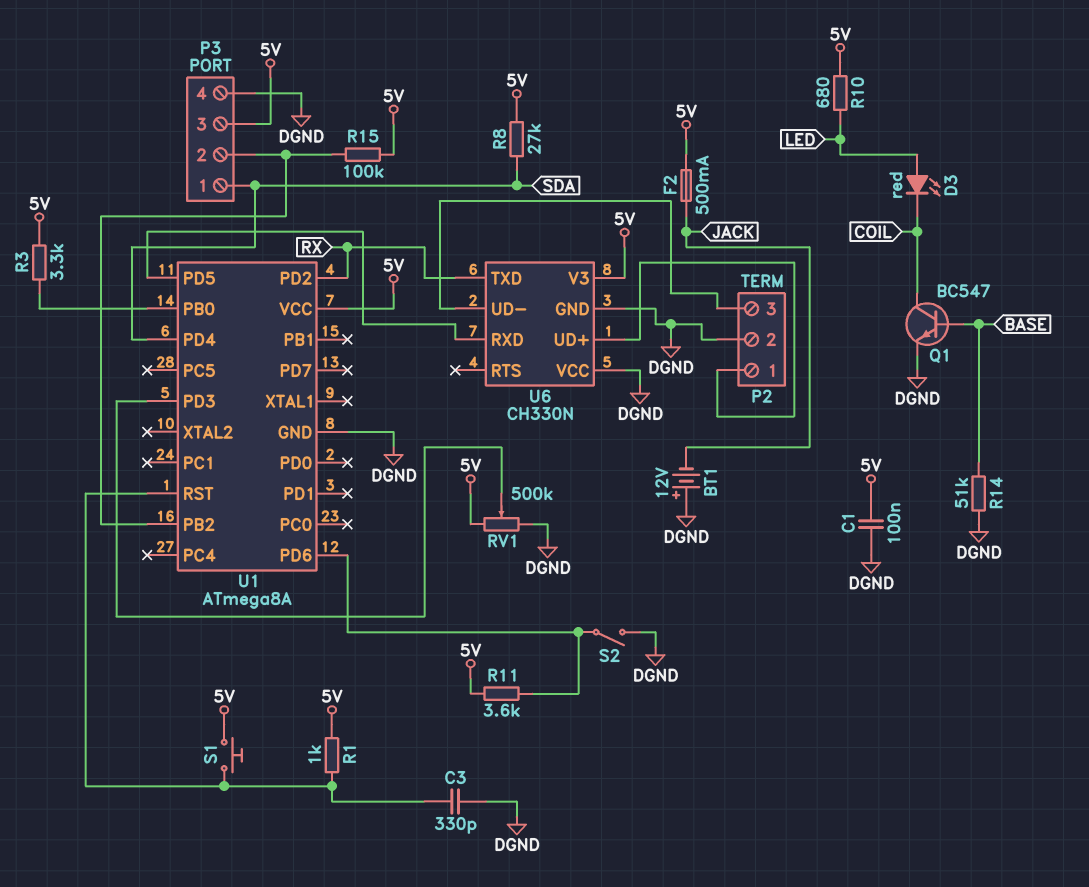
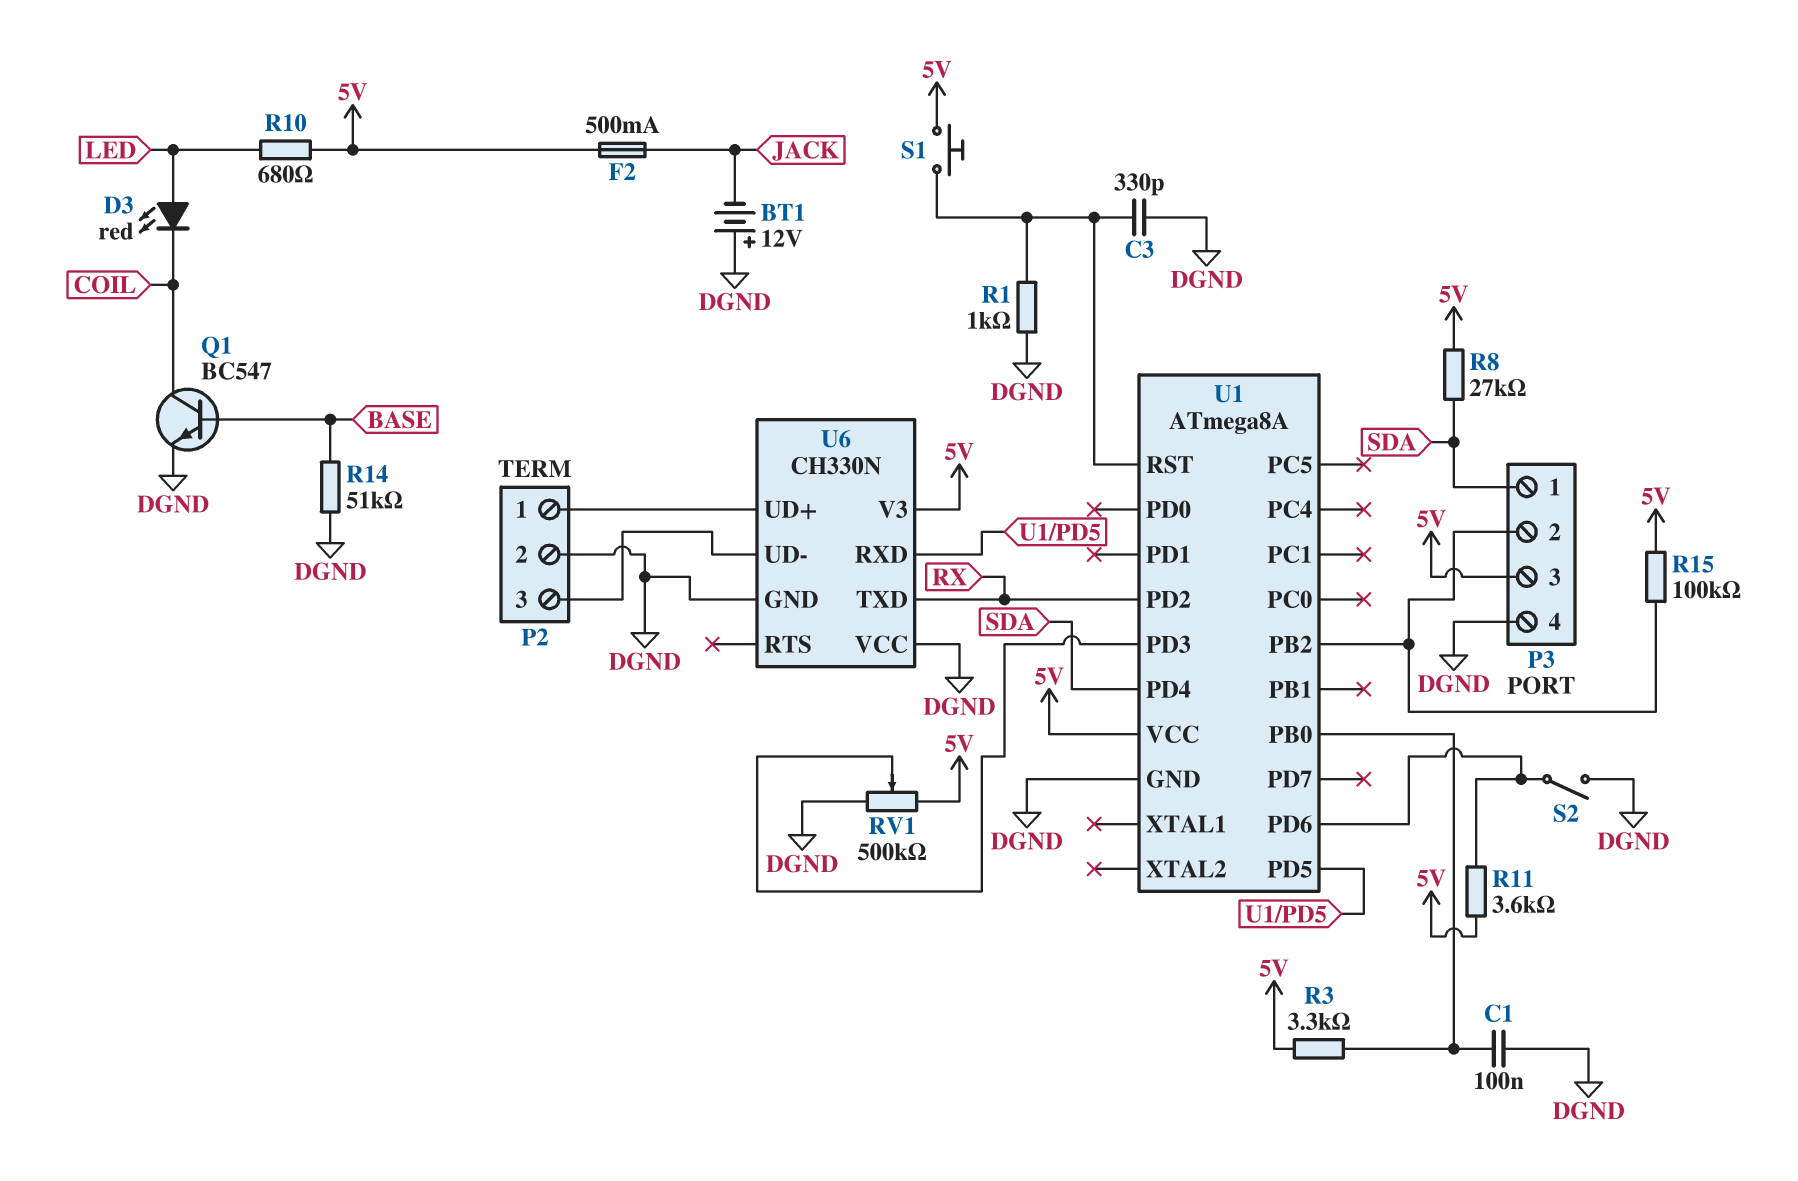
C1: 100nF (5V, DGND) -> 100nF (DGND, U1/PB0)
R1: 1k (5V, U1/RST) -> 1k (DGND, U1/RST)

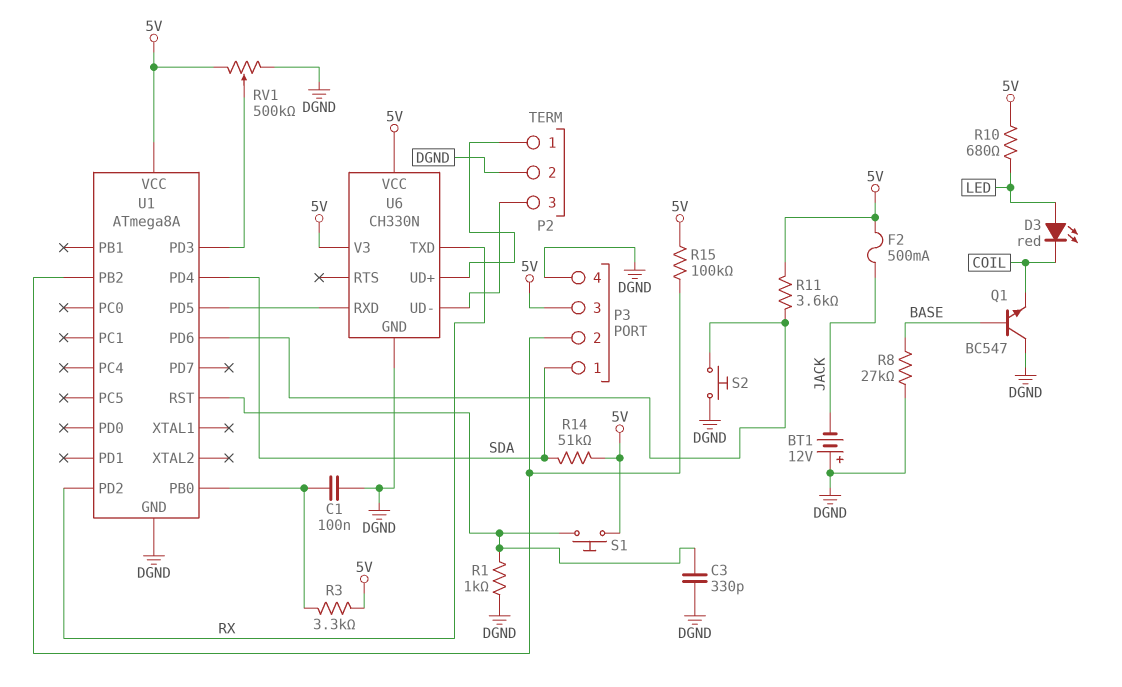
Q1: NPN BC547 (B BASE, C COIL, E DGND) -> NPN BC547 (B BASE, C DGND, E COIL)
R8: 27k (5V, SDA) -> 27k (BASE, DGND)
R14: 51k (BASE, DGND) -> 51k (5V, SDA)
S2: switch (DGND, U1/PD6) -> button (DGND, U1/PD6)
U6 pin VCC: DGND -> 5V

